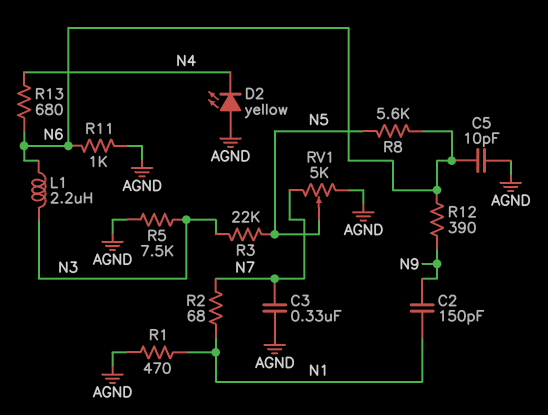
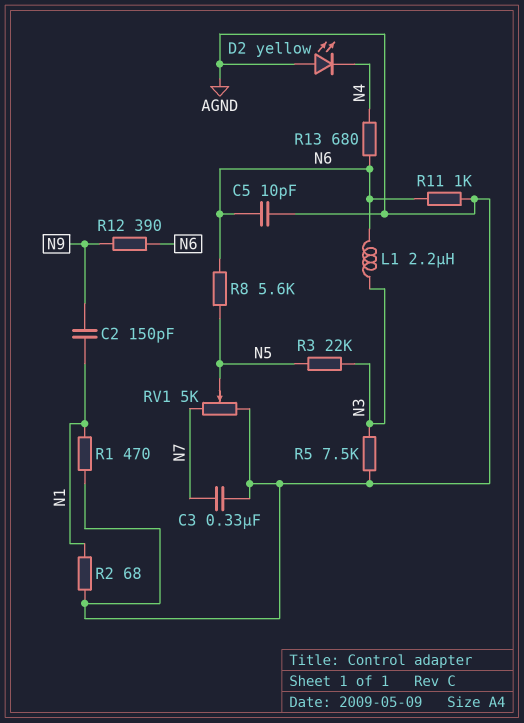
R2: 68 (N1, N7) -> 68 (AGND, N1)

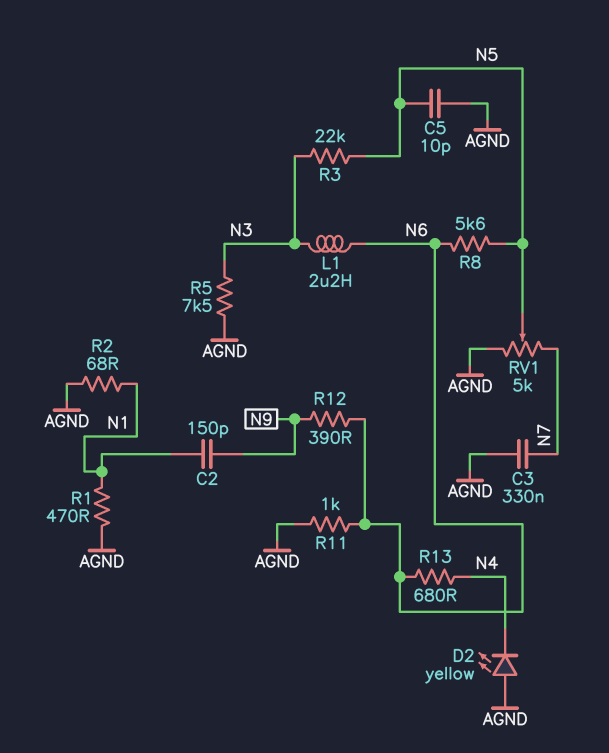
C5: 10pF (AGND, N6) -> 10pF (AGND, N5)

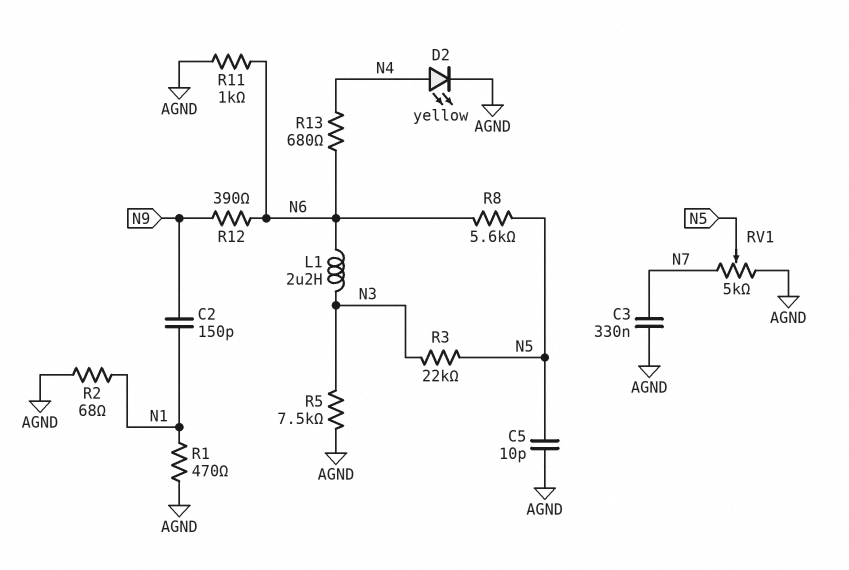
D2: LED yellow (A AGND, K N4) -> LED yellow (A N4, K AGND)

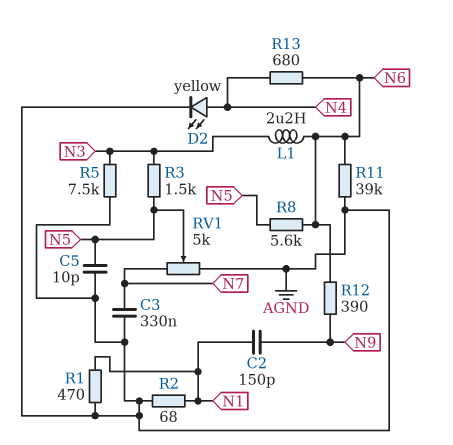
R3: 22k (N3, N5) -> 1.5k (N3, N5)
R11: 1k (AGND, N6) -> 39k (AGND, N6)

